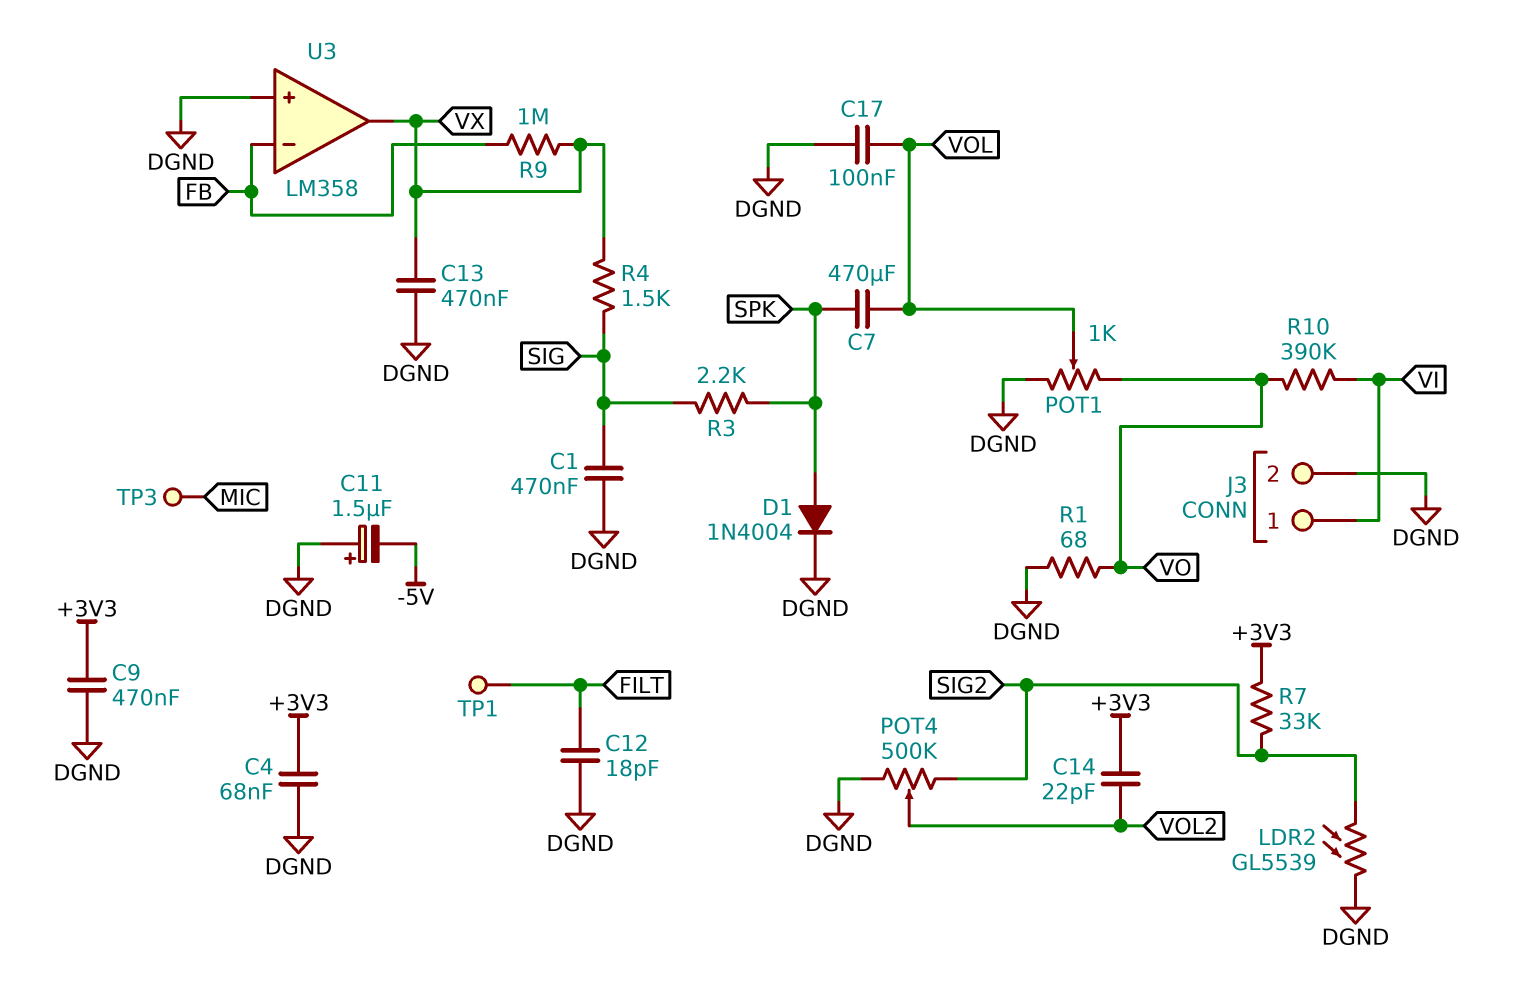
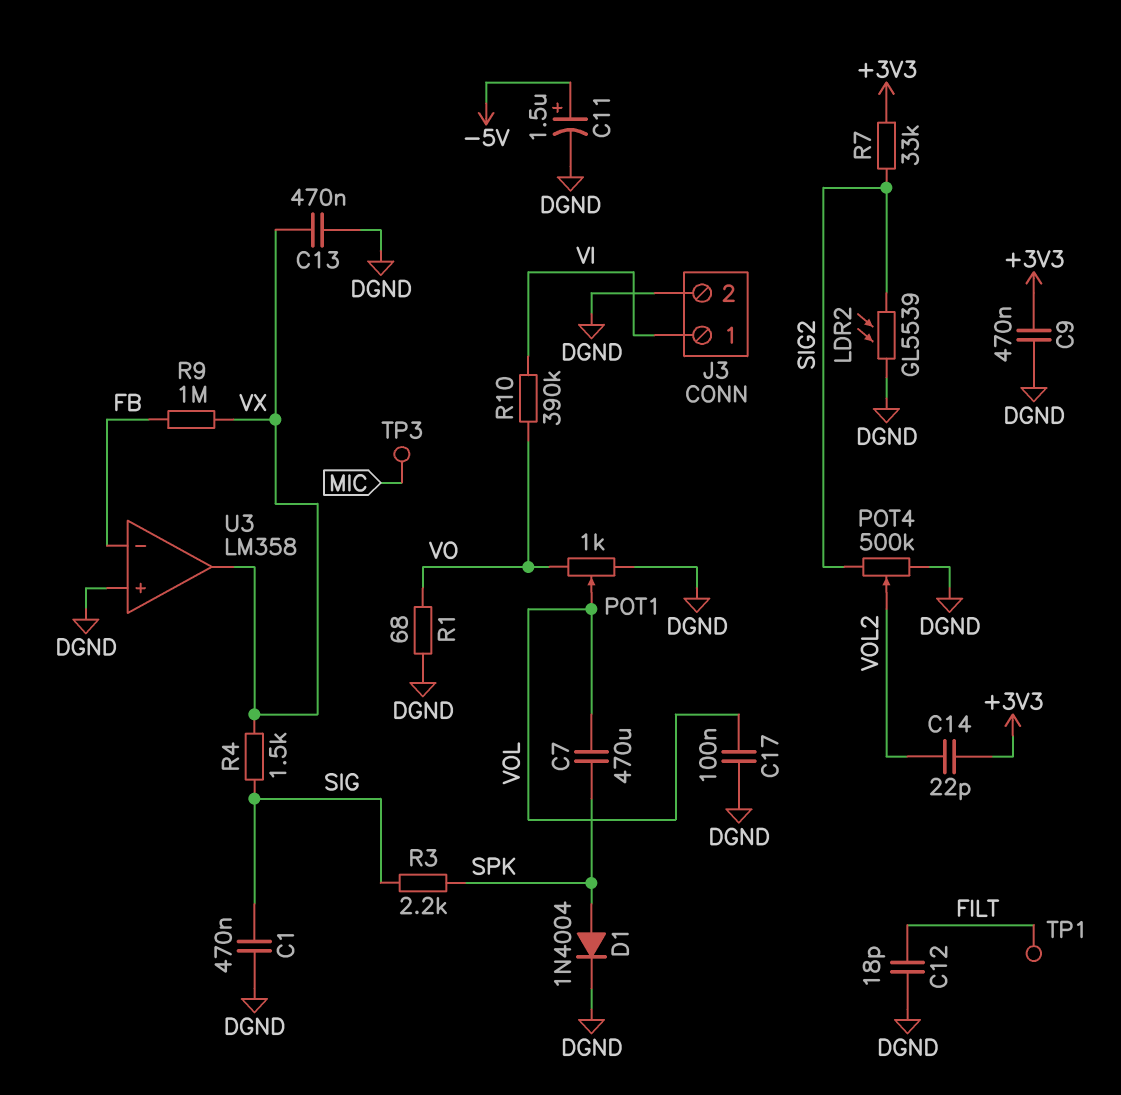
C4: 68nF (+3V3, DGND) -> none
C11: 1.5uF (plus DGND, minus -5V) -> 1.5uF (plus -5V, minus DGND)

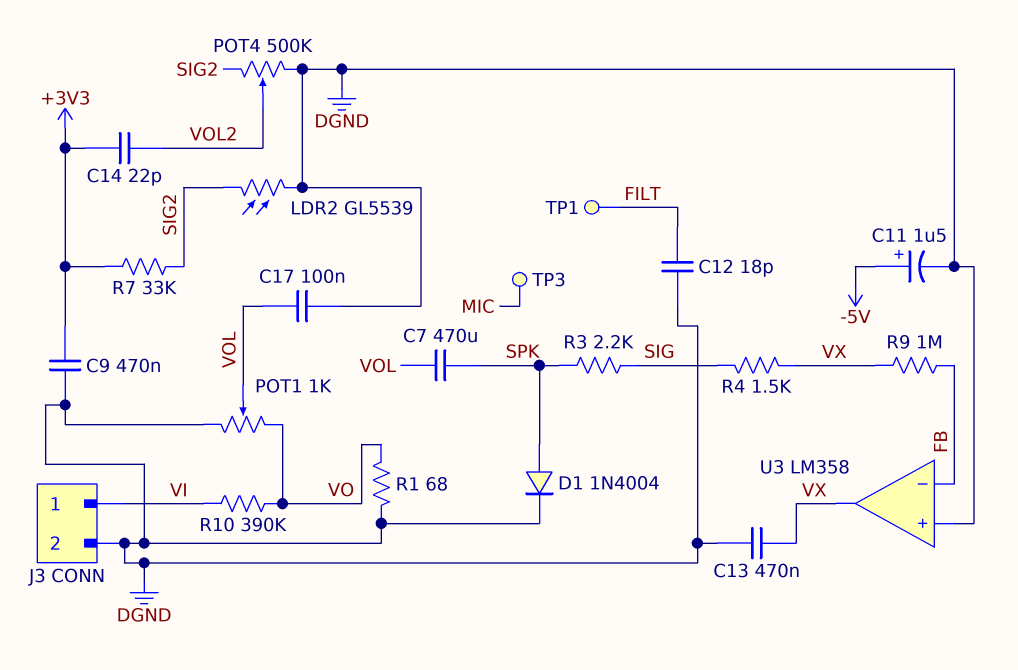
C1: 470nF (DGND, SIG) -> none

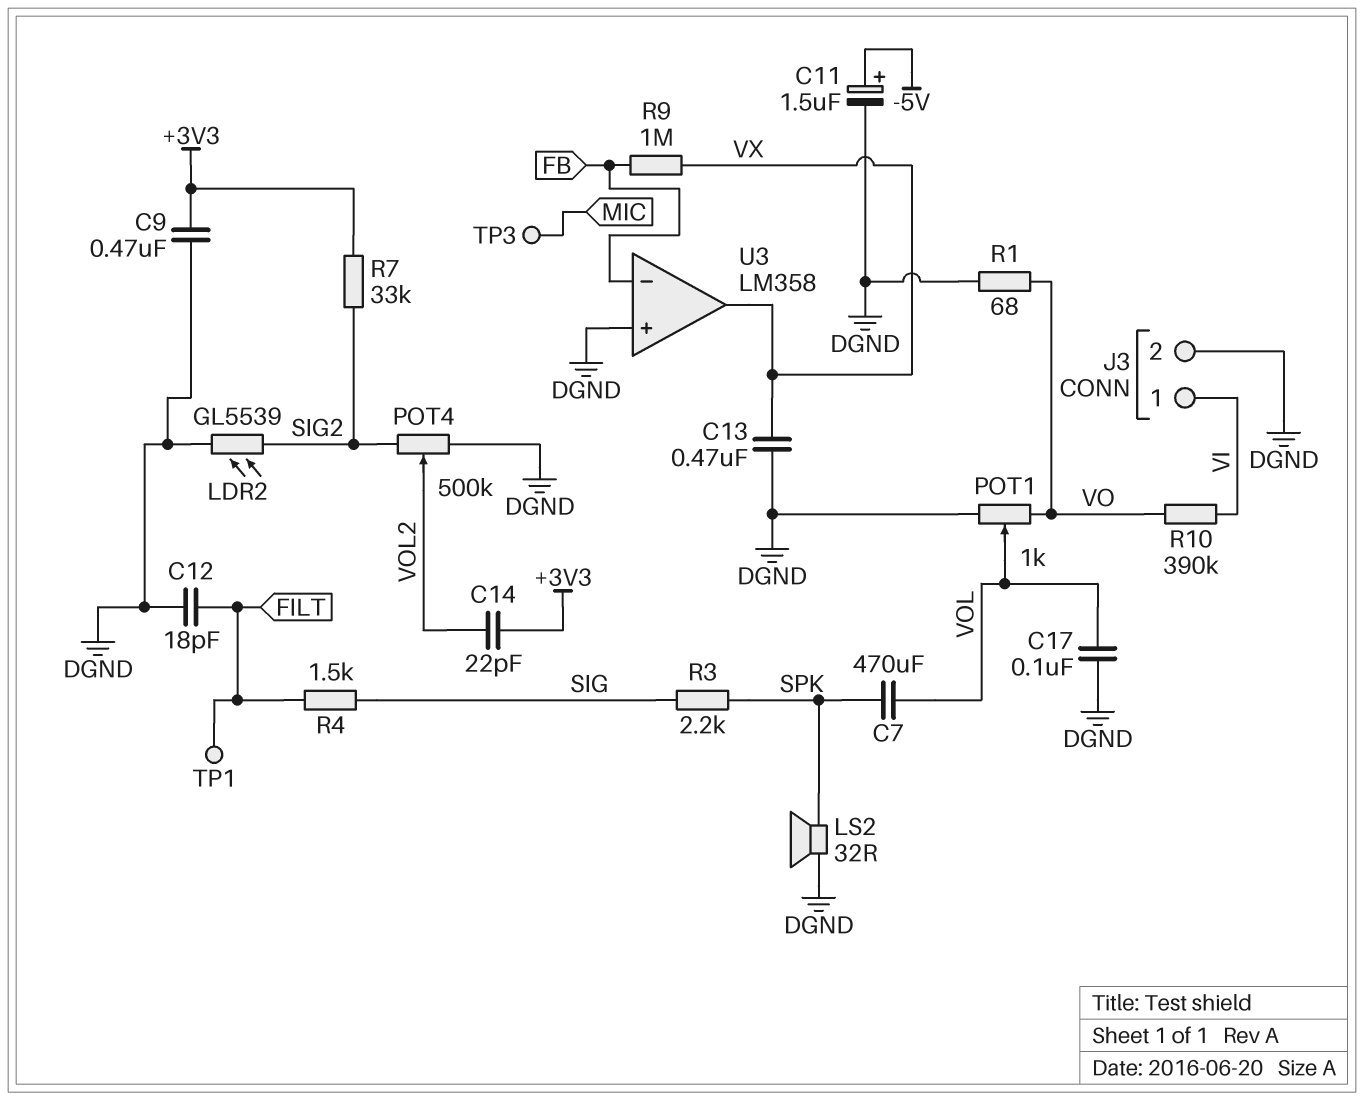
D1: diode 1N4004 (A SPK, K DGND) -> none
LS2: none -> speaker 32R (DGND, SPK)
R4: 1.5k (SIG, VX) -> 1.5k (FILT, SIG)

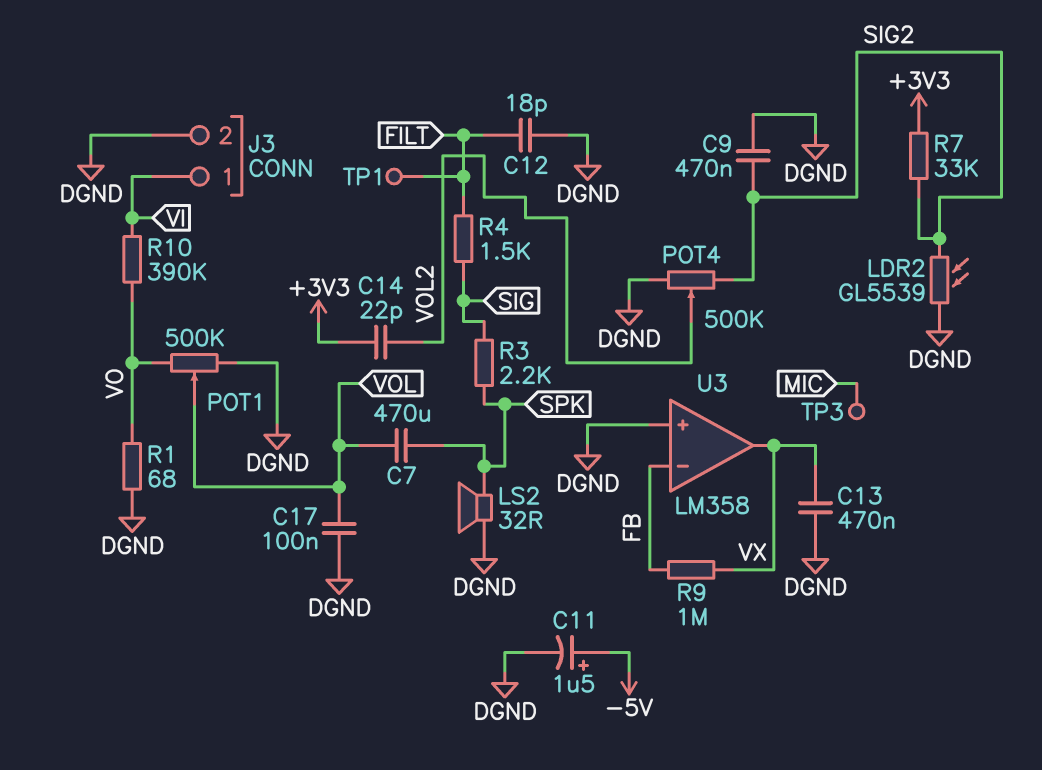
C9: 470nF (+3V3, DGND) -> 470nF (DGND, SIG2)
POT1: 1k (DGND, VO, wiper VOL) -> 500k (DGND, VO, wiper VOL)

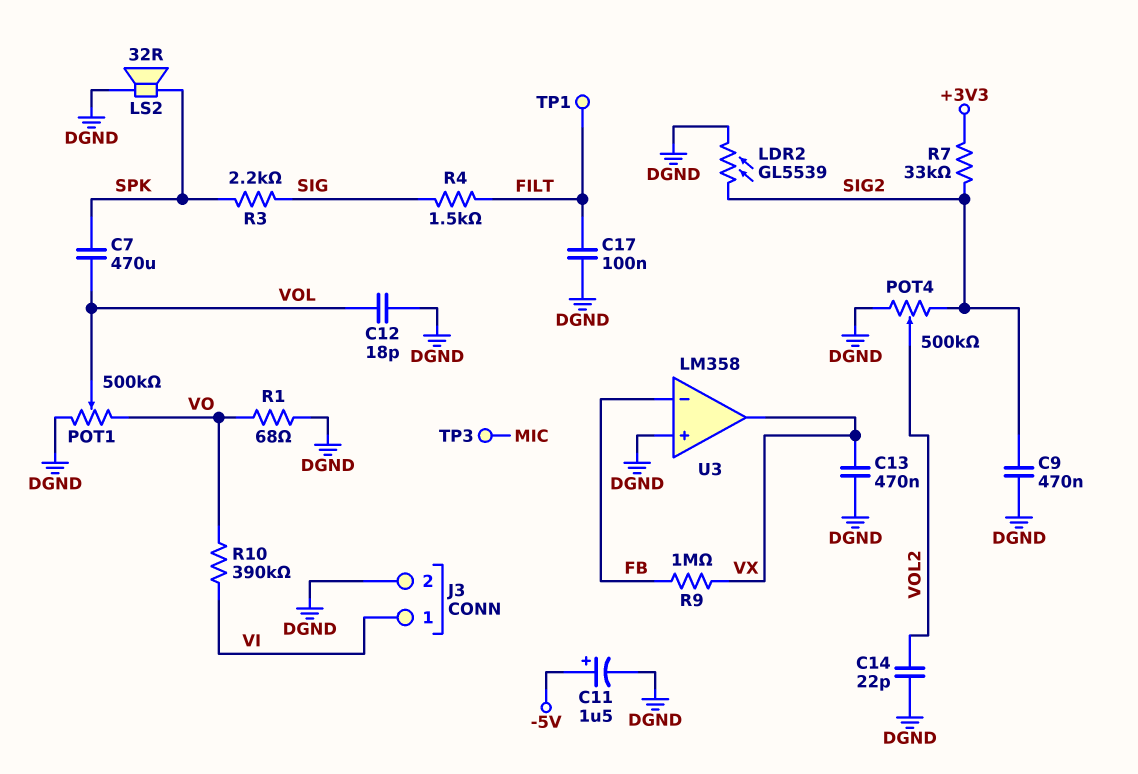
C12: 18pF (DGND, FILT) -> 18pF (DGND, VOL)
C14: 22pF (+3V3, VOL2) -> 22pF (DGND, VOL2)
C17: 100nF (DGND, VOL) -> 100nF (DGND, FILT)

